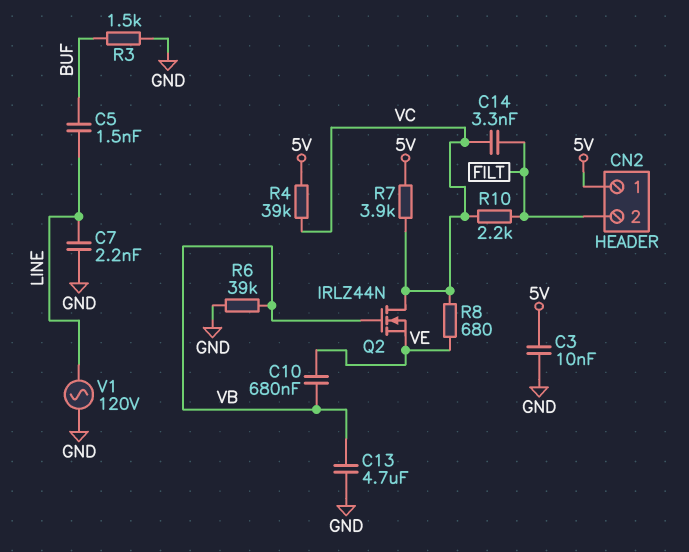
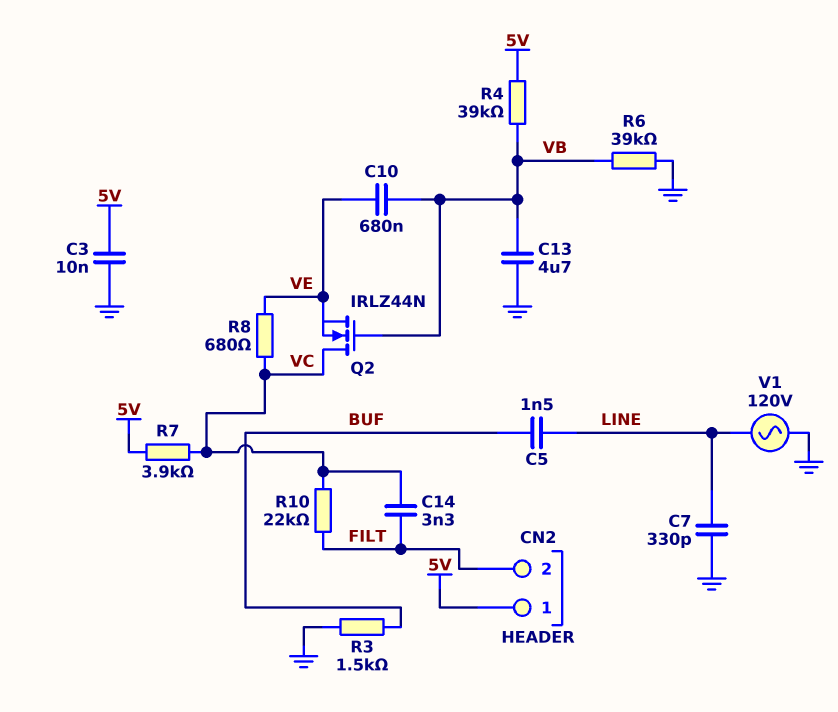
C7: 2.2nF (GND, LINE) -> 330pF (GND, LINE)
R4: 39k (5V, VC) -> 39k (5V, VB)
R10: 2.2k (FILT, VC) -> 22k (FILT, VC)

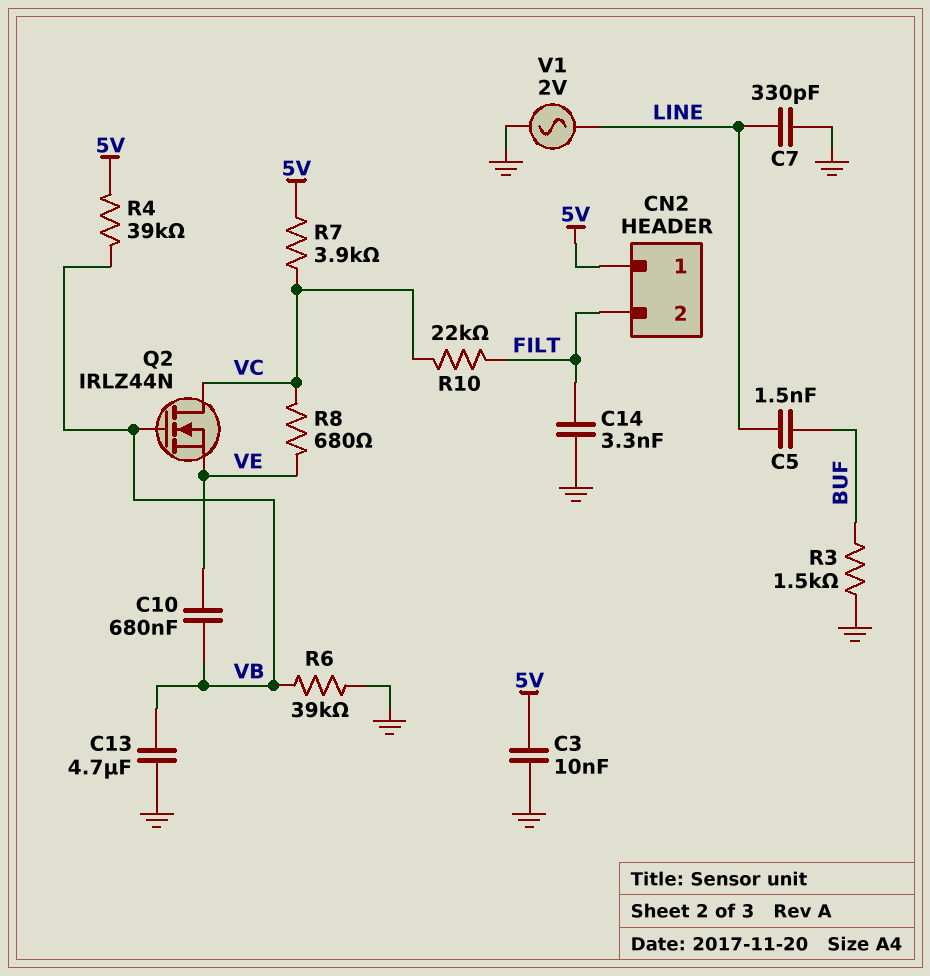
C14: 3.3nF (FILT, VC) -> 3.3nF (FILT, GND)
V1: AC 120V (GND, LINE) -> AC 2V (GND, LINE)

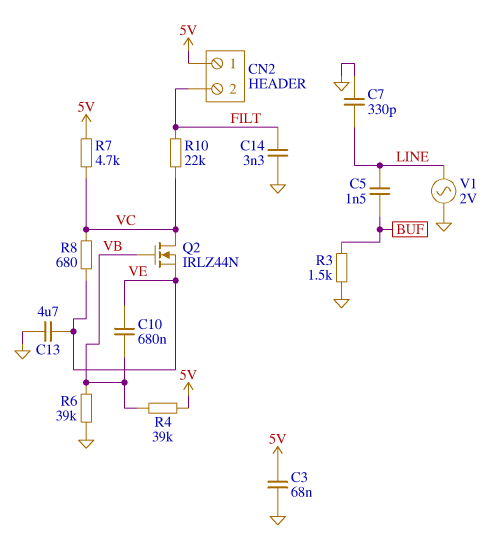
C3: 10nF (5V, GND) -> 68nF (5V, GND)
C13: 4.7uF (GND, VB) -> 4.7uF (GND, VE)
R7: 3.9k (5V, VC) -> 4.7k (5V, VC)

